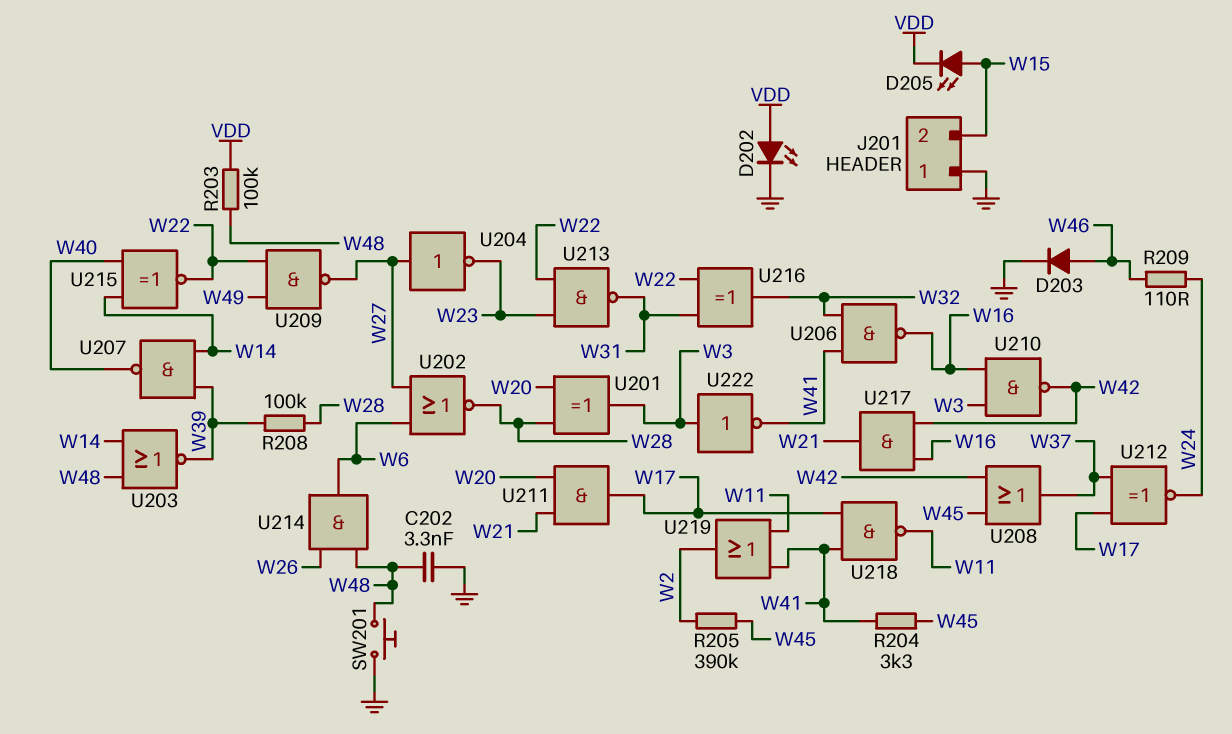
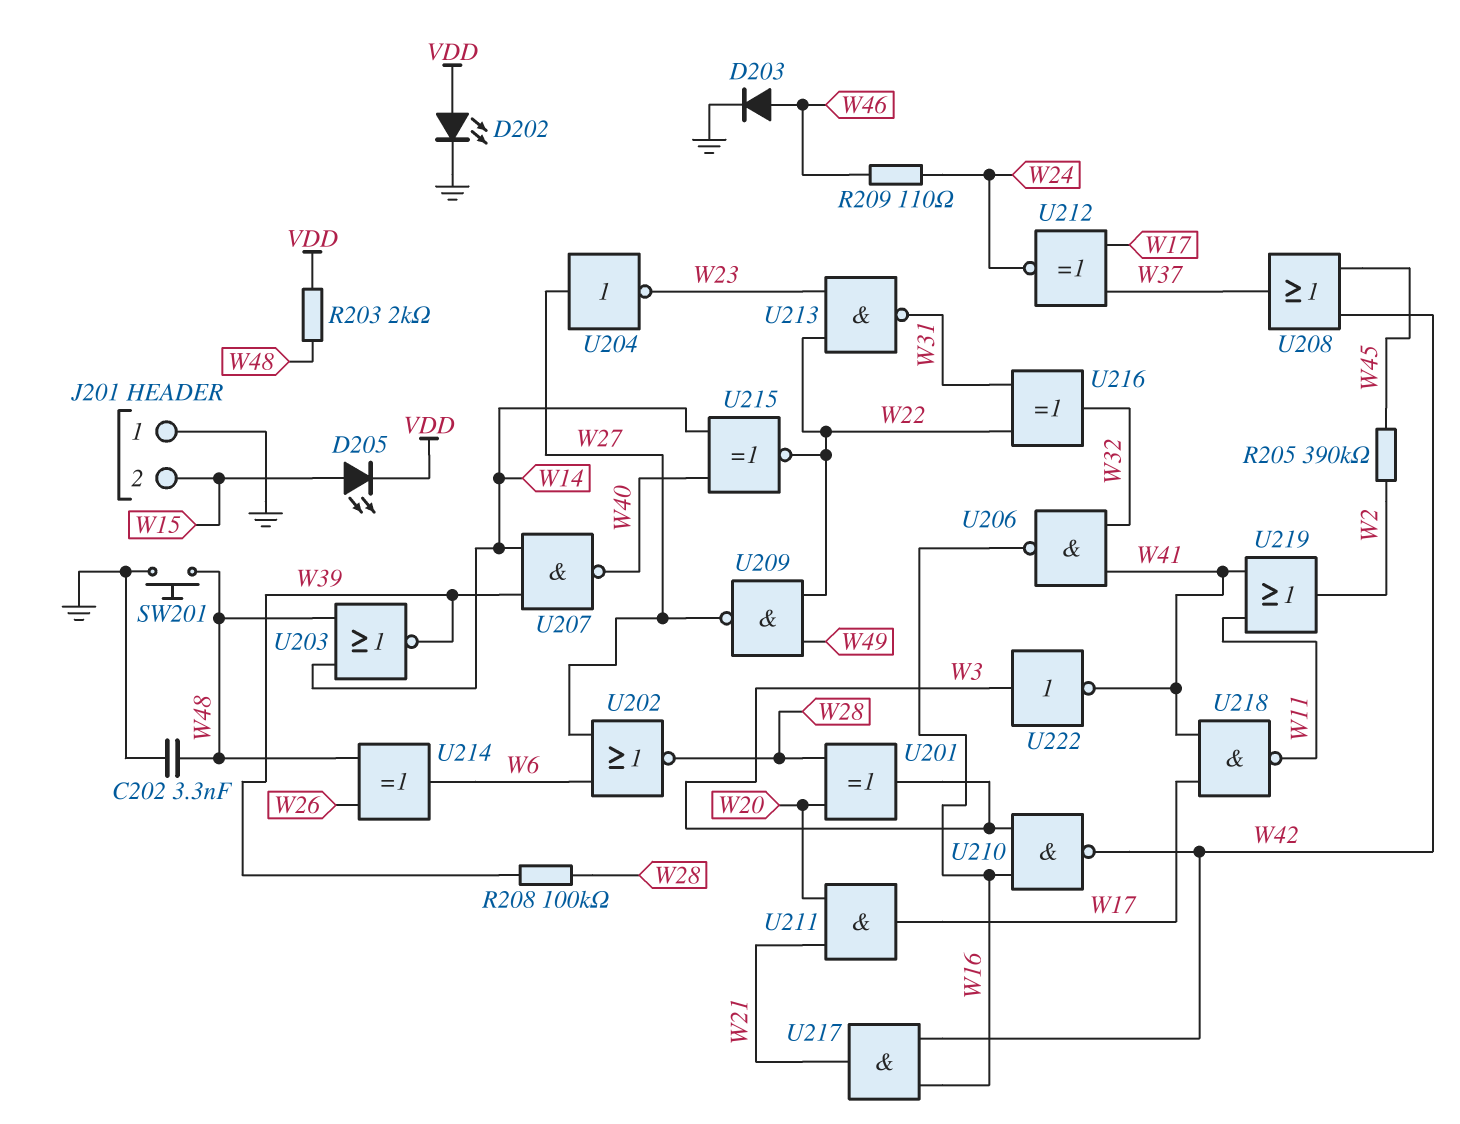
R203: 100k (VDD, W48) -> 2k (VDD, W48)
R204: 3.3k (W41, W45) -> none
U214: AND (in W26, in W48, out W6) -> XOR (in W26, in W48, out W6)

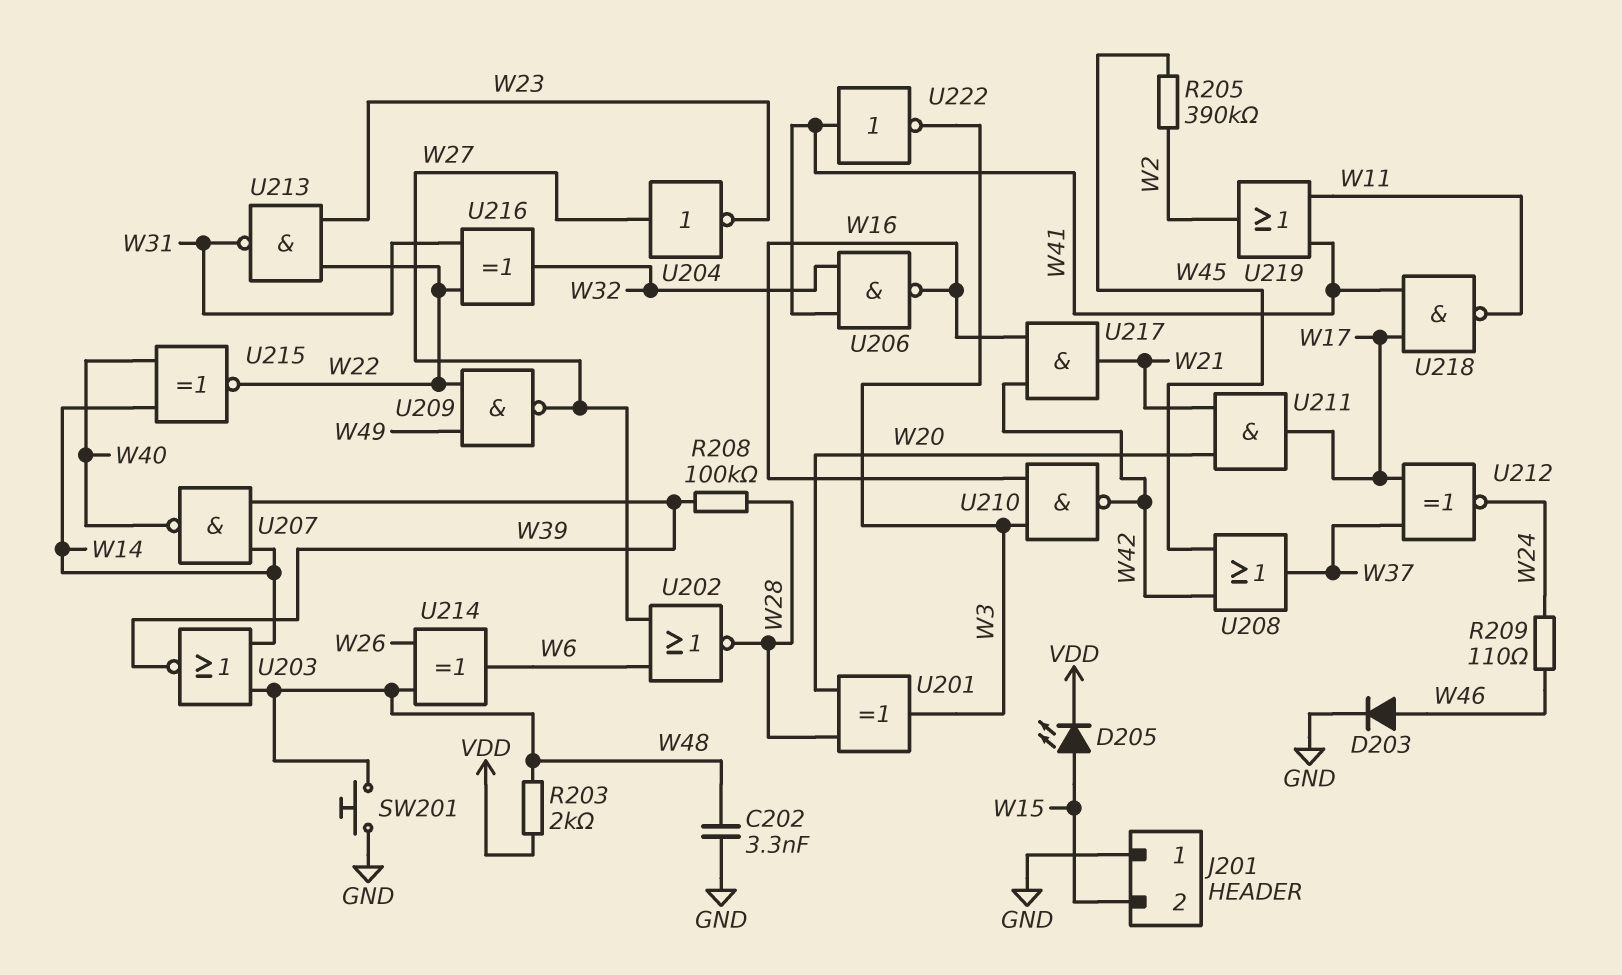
D202: LED (A VDD, K GND) -> none
U222: NOT (in W3, out W41) -> NOT (in W41, out W3)

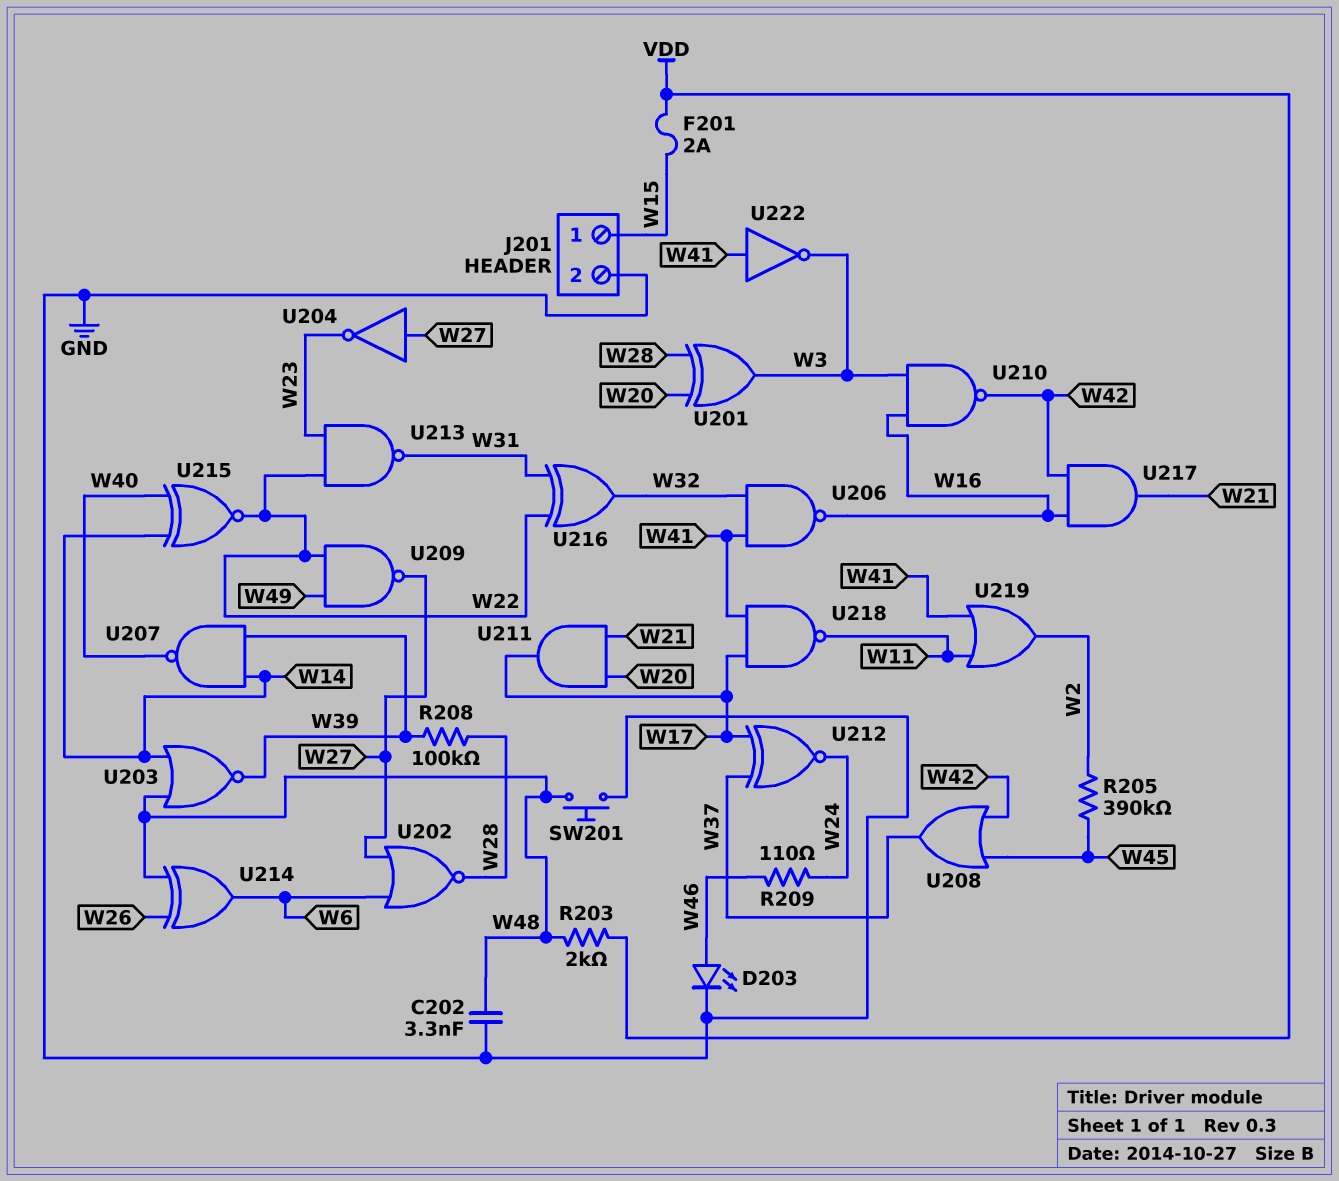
D203: diode (A W46, K GND) -> LED (A W46, K GND)
D205: LED (A W15, K VDD) -> none
F201: none -> 2A (VDD, W15)
J201 pin 1: GND -> W15
J201 pin 2: W15 -> GND

